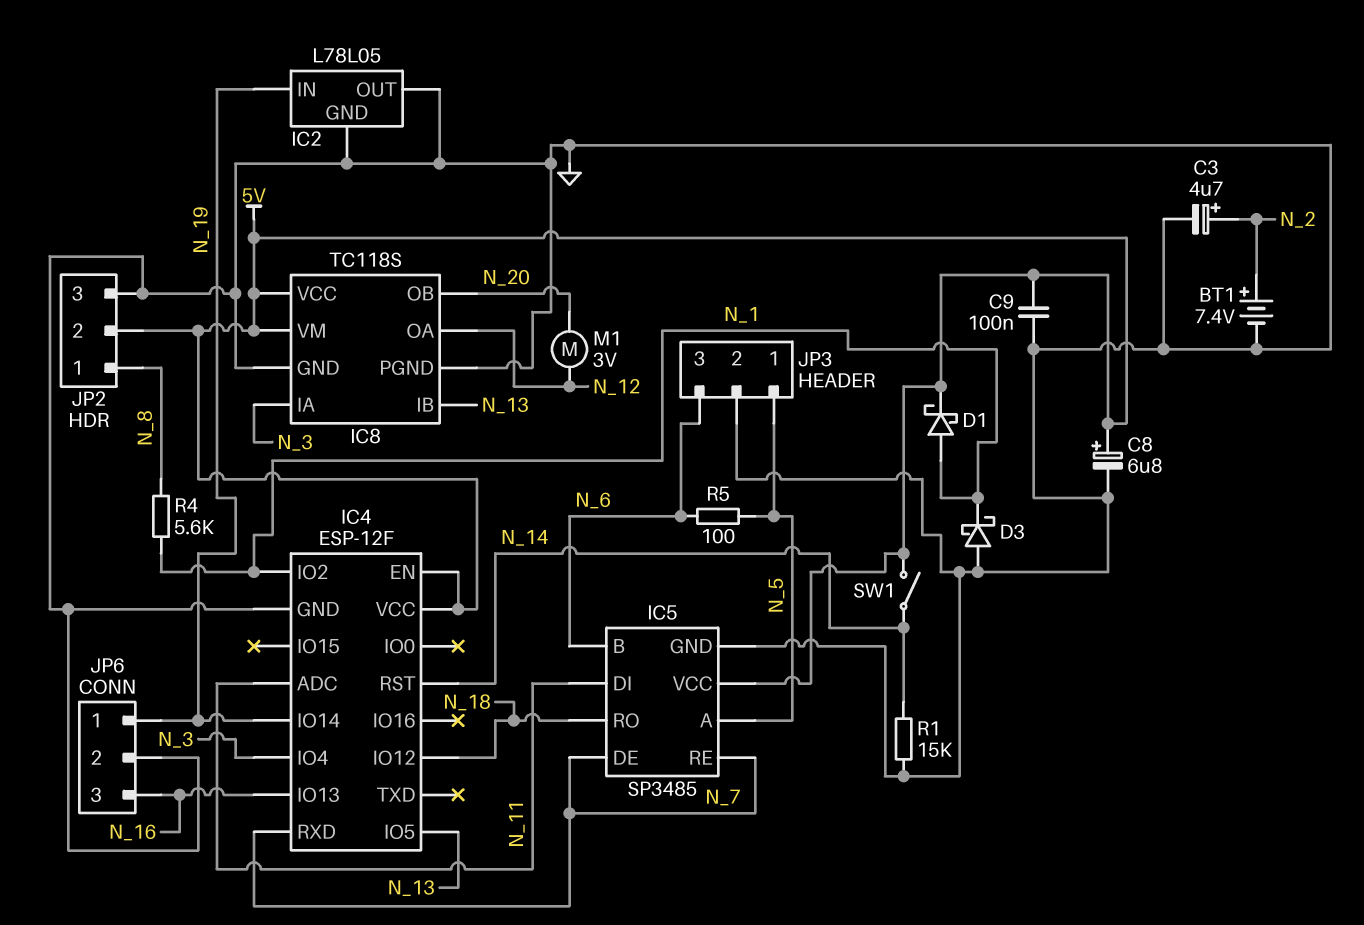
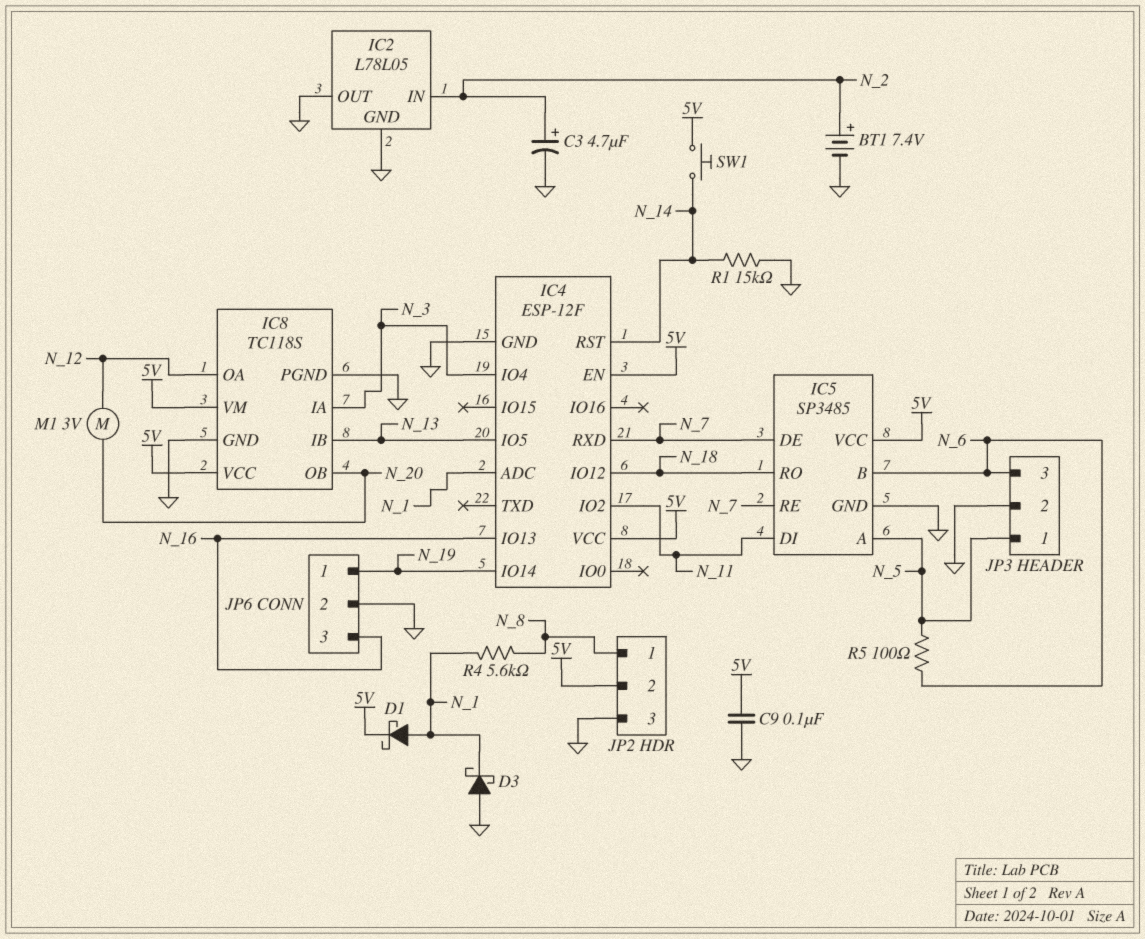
C8: 6.8uF (plus 5V, minus GND) -> none
IC2 pin IN: N_19 -> N_2
IC4 pin ADC: N_11 -> N_1
IC4 pin IO2: N_1 -> N_11
SW1: switch (5V, N_14) -> button (5V, N_14)

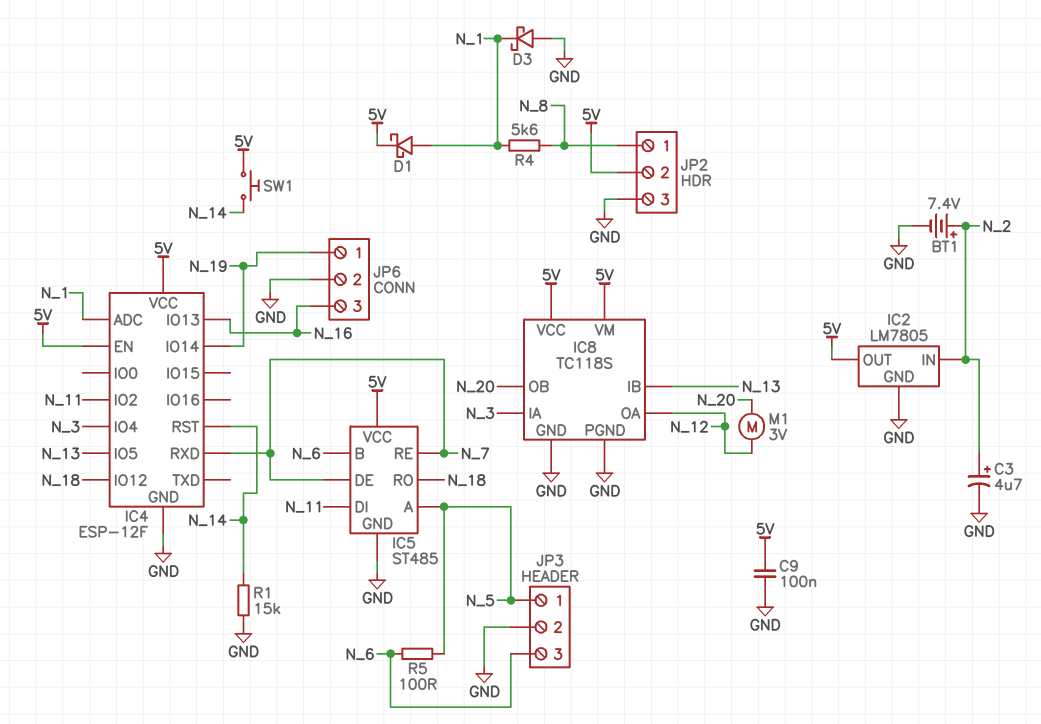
IC2: L78L05 -> LM7805
IC2 pin OUT: GND -> 5V
IC5: SP3485 -> ST485

